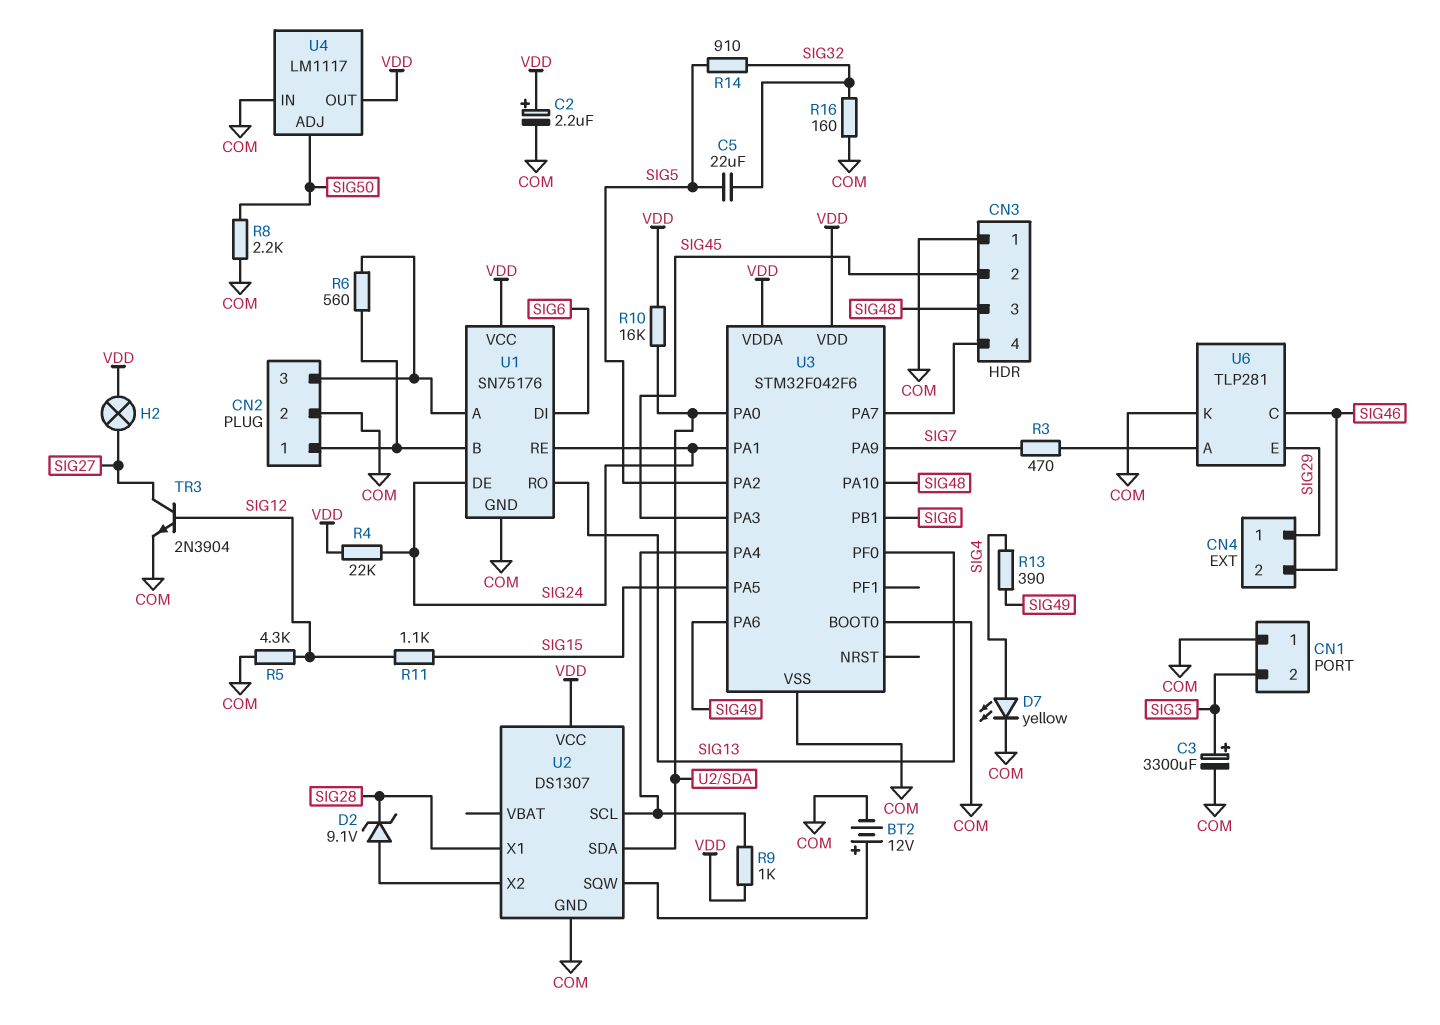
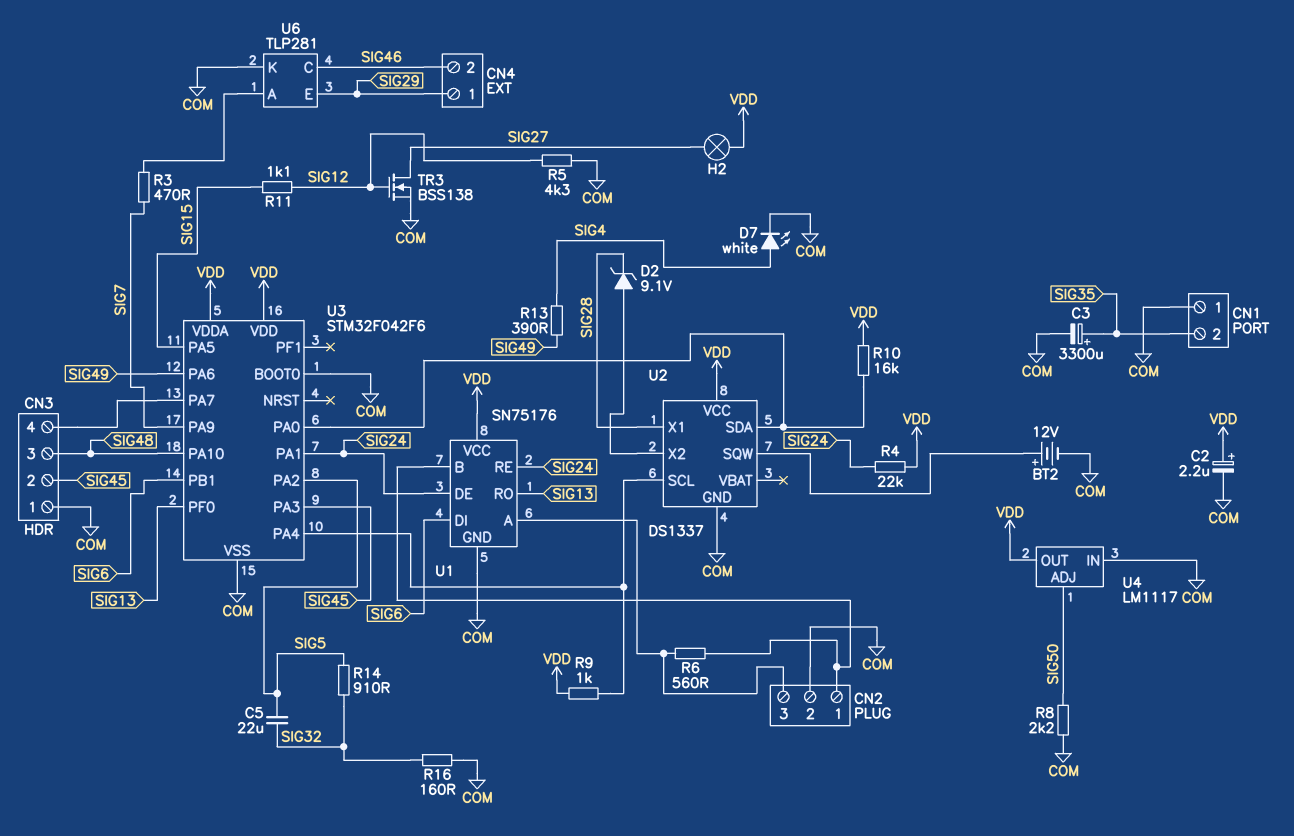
D7: LED yellow (A SIG4, K COM) -> LED white (A SIG4, K COM)
TR3: NPN 2N3904 (B SIG12, C SIG27, E COM) -> NMOS BSS138 (G SIG12, D SIG27, S COM)
U2: DS1307 -> DS1337

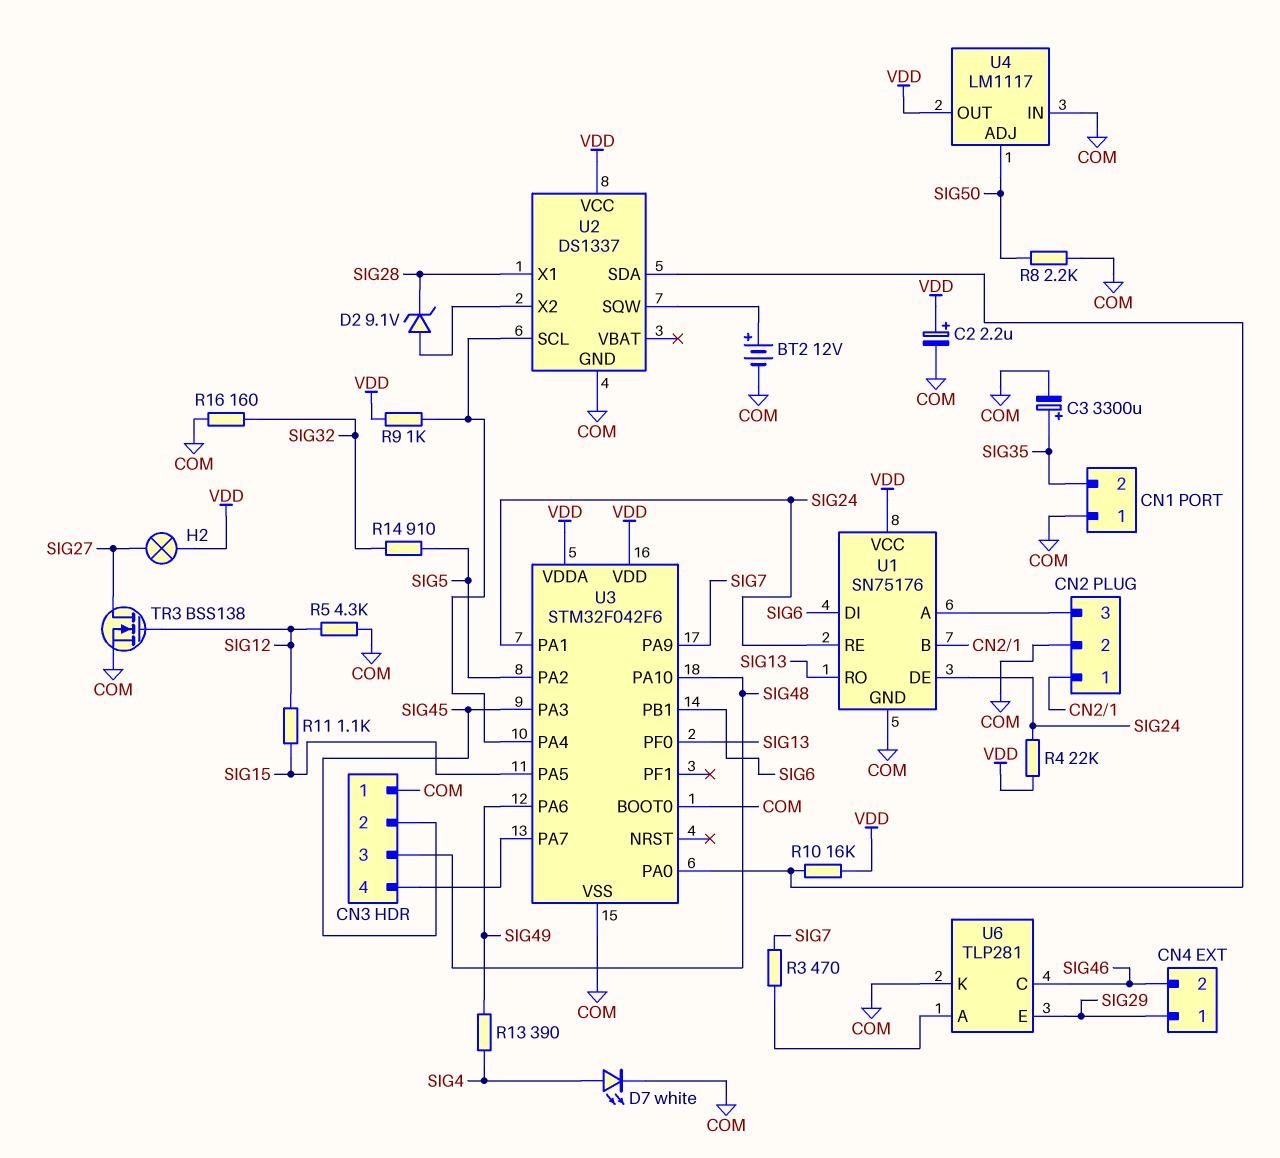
C5: 22uF (SIG5, SIG32) -> none
R6: 560 (CN2/1, CN2/3) -> none

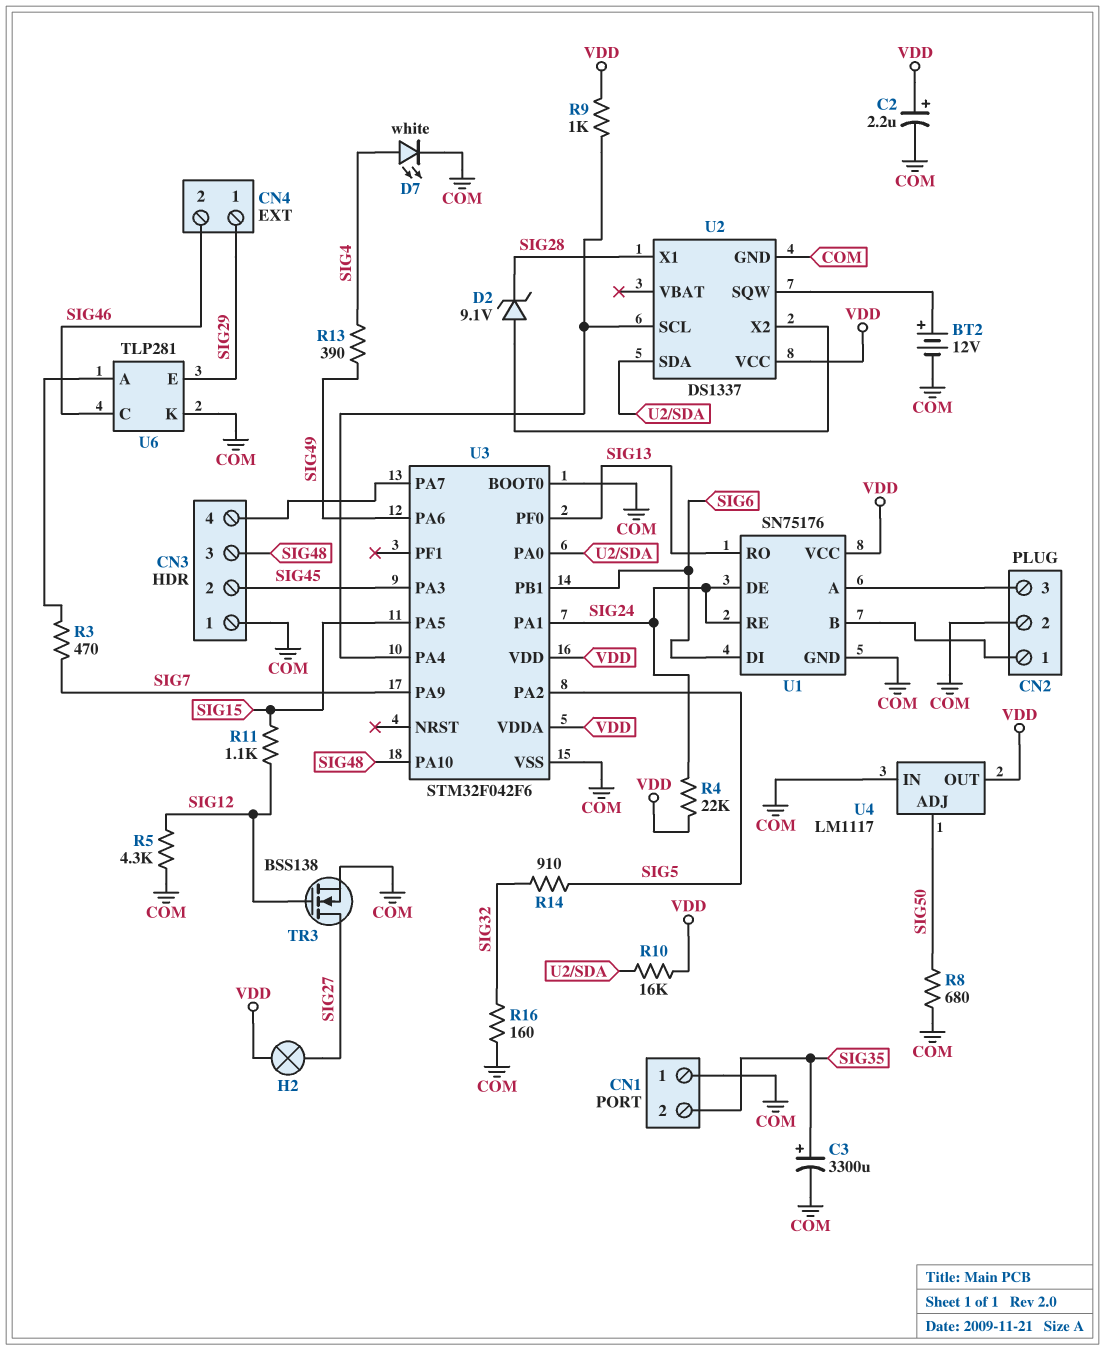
R8: 2.2k (COM, SIG50) -> 680 (COM, SIG50)

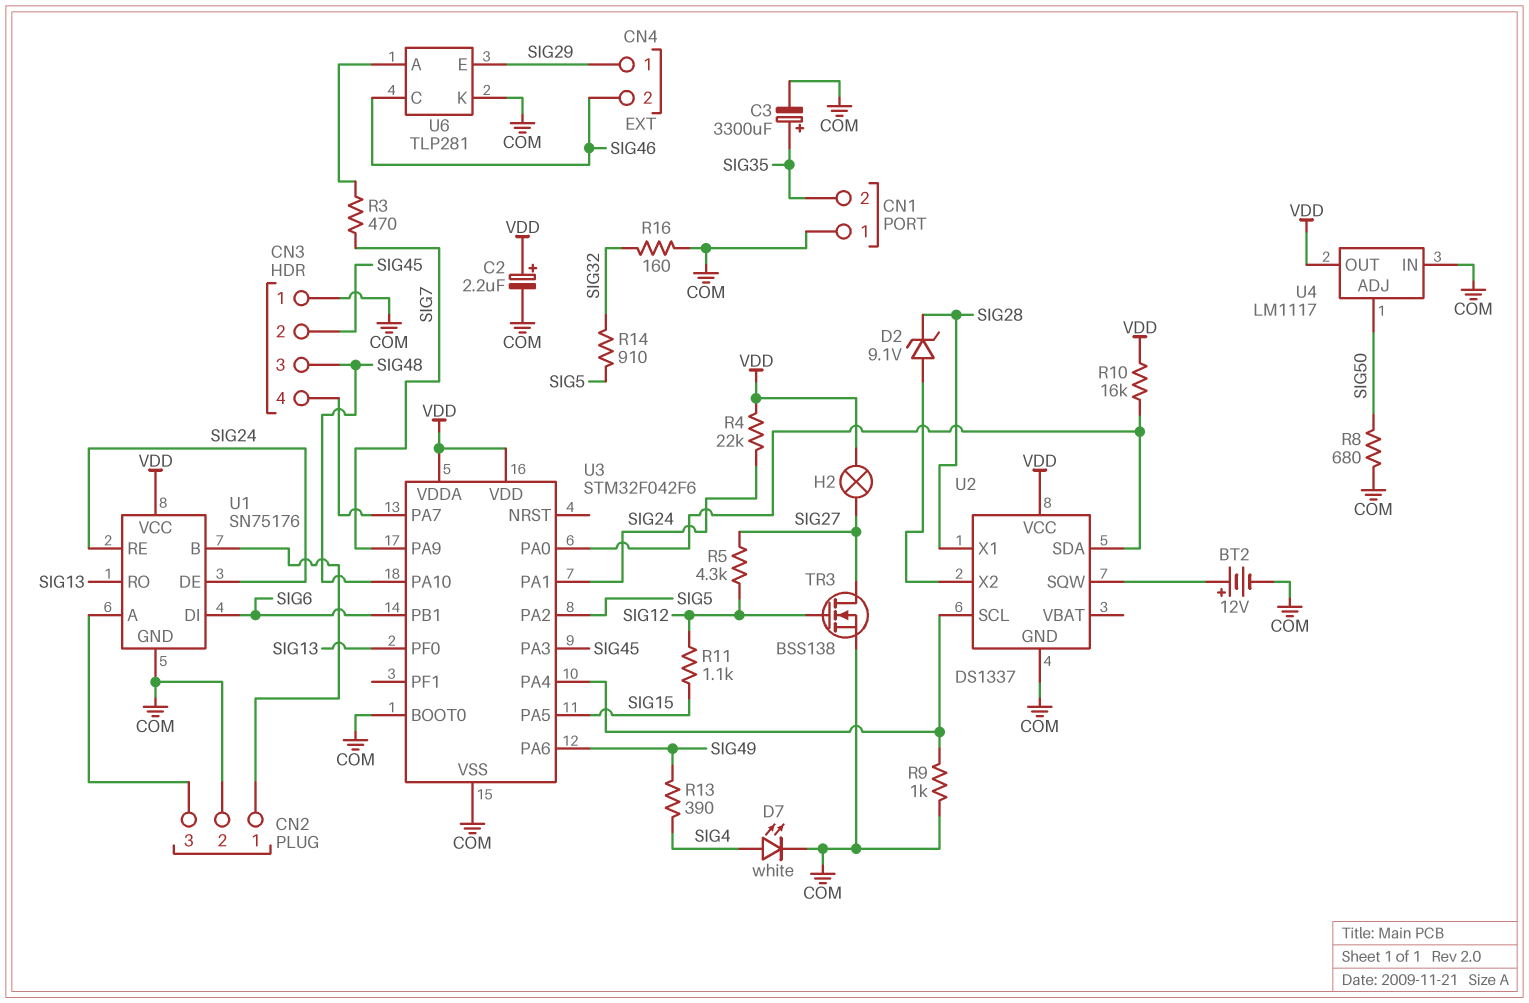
R5: 4.3k (COM, SIG12) -> 4.3k (SIG12, SIG27)
R9: 1k (U2/SCL, VDD) -> 1k (COM, U2/SCL)

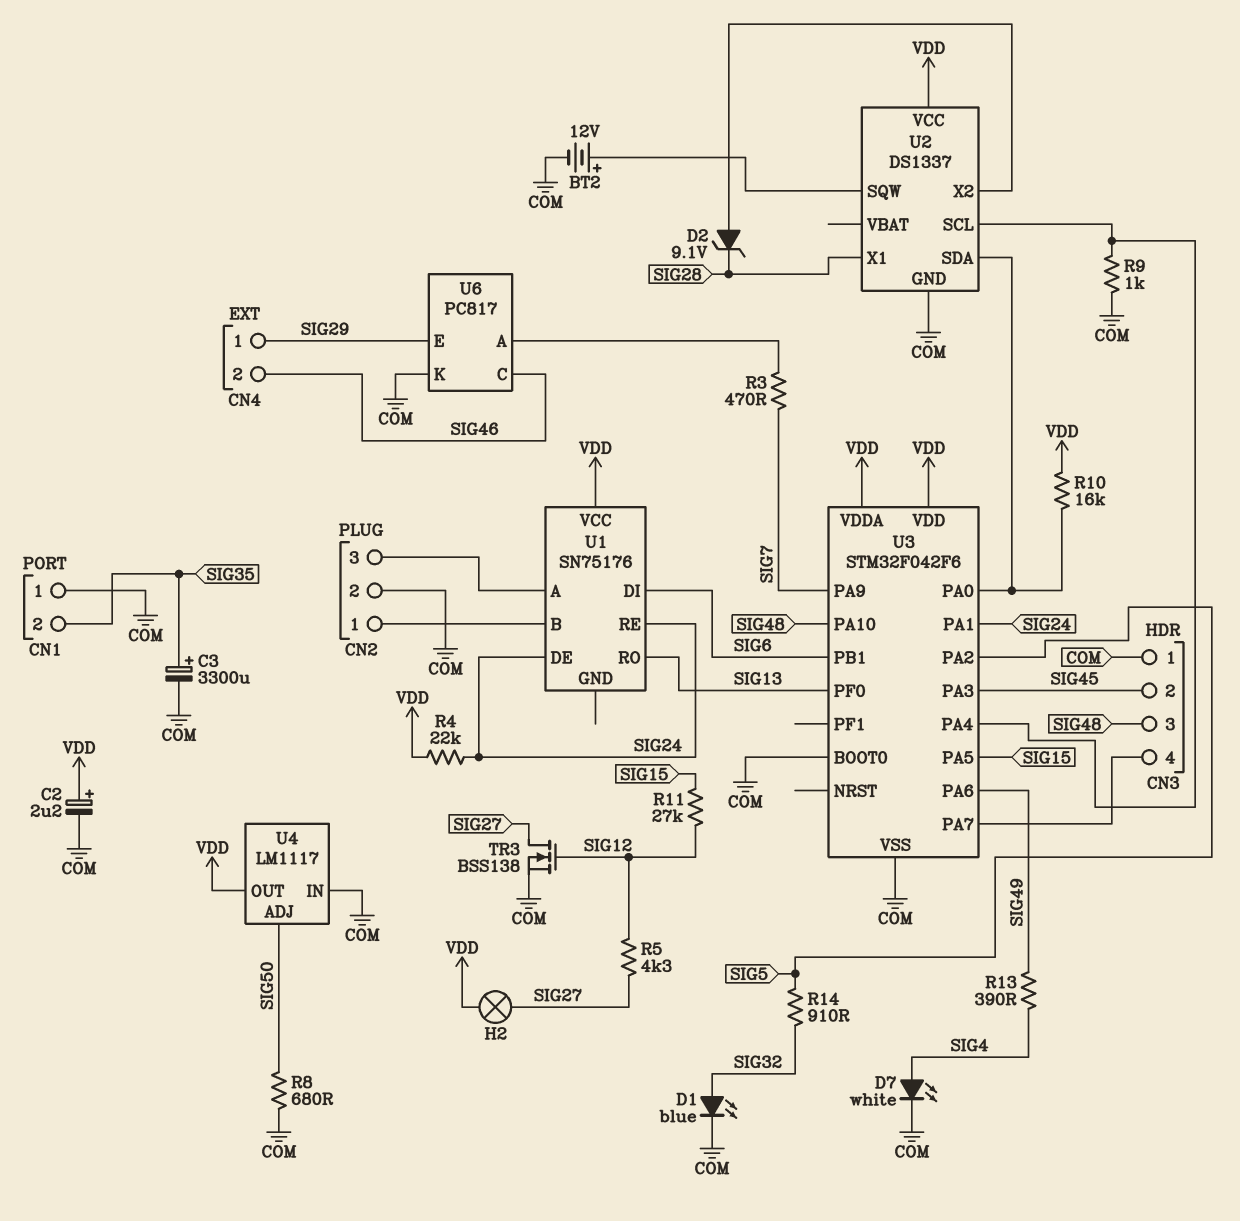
D1: none -> LED blue (A SIG32, K COM)
R11: 1.1k (SIG12, SIG15) -> 27k (SIG12, SIG15)
R16: 160 (COM, SIG32) -> none
U1 pin GND: COM -> none
U6: TLP281 -> PC817

